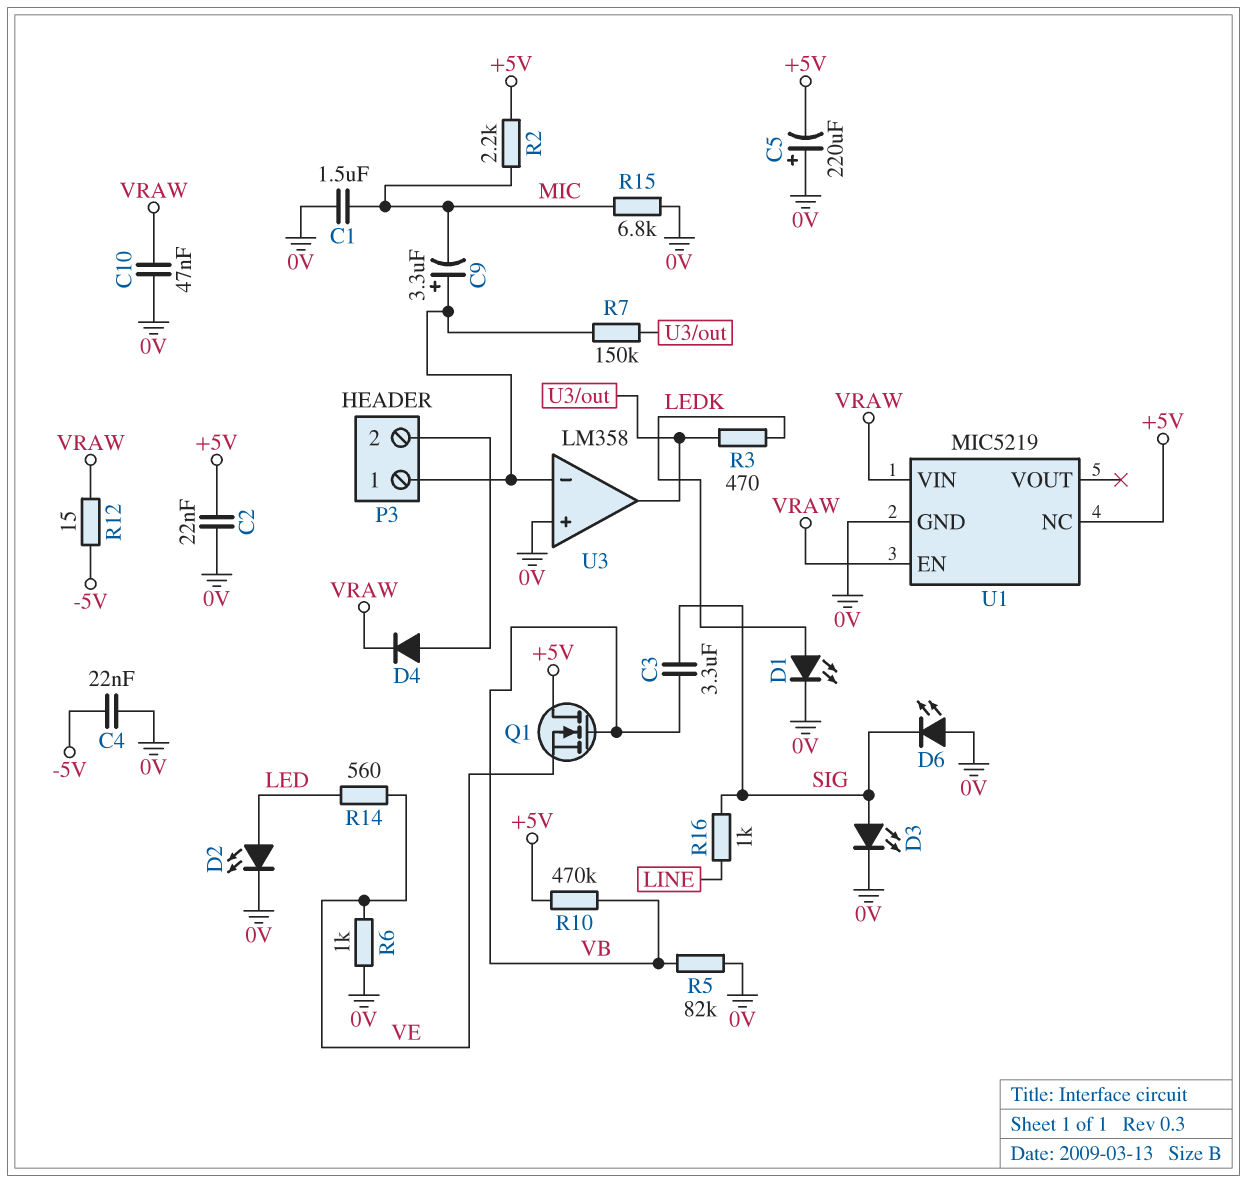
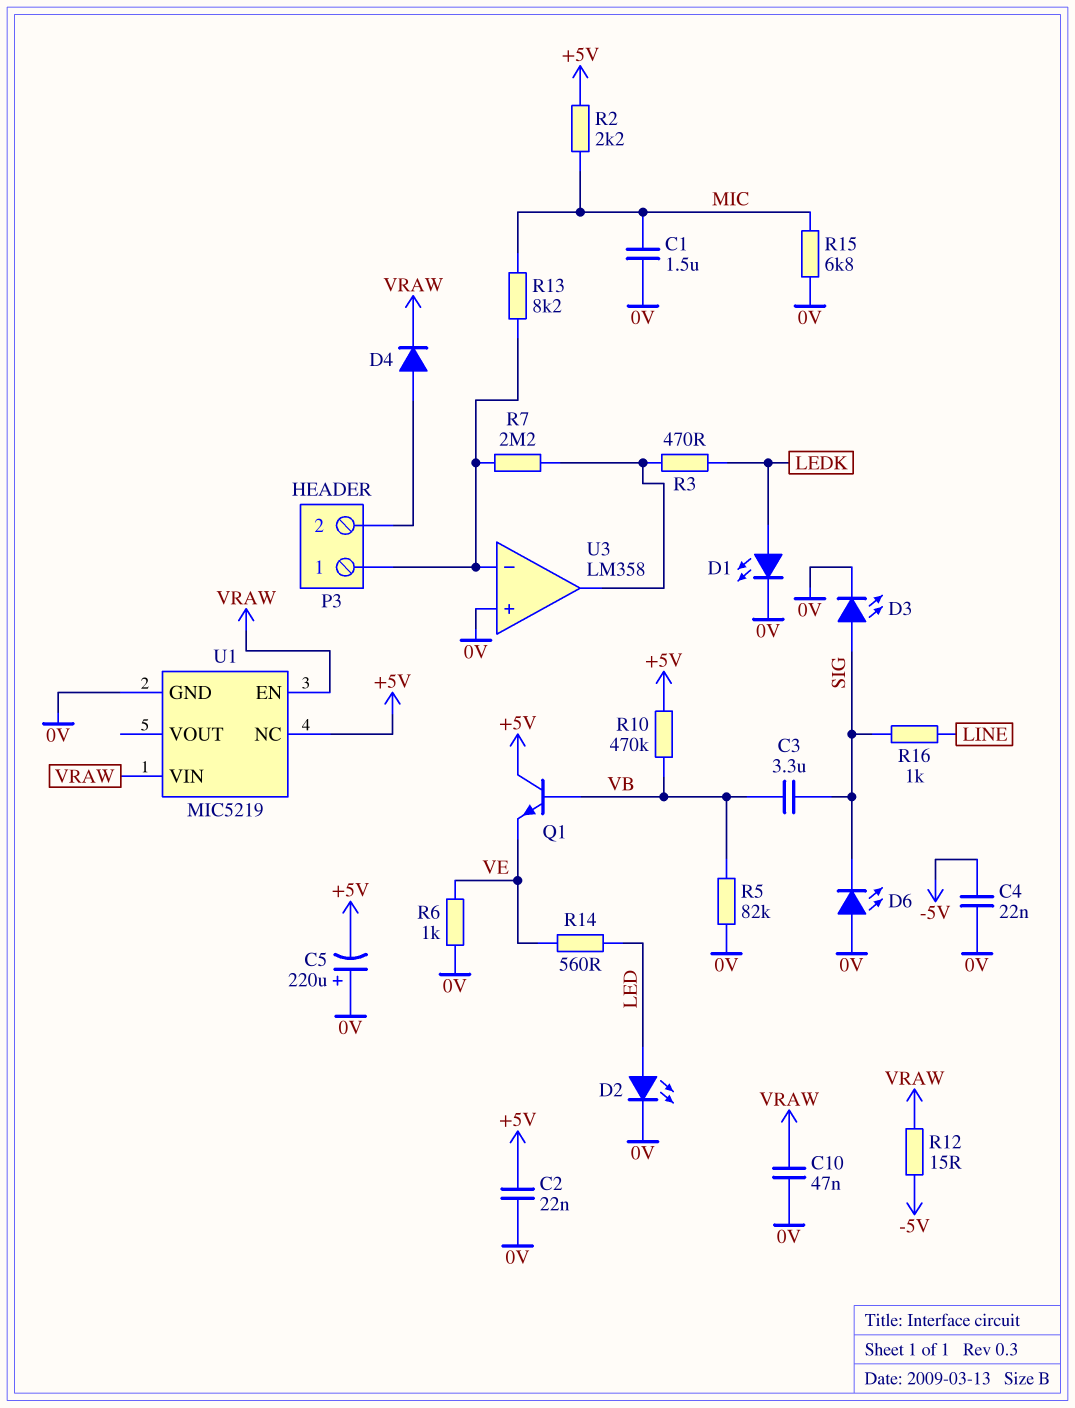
C9: 3.3uF (plus P3/1, minus MIC) -> none
Q1: NMOS (G VB, D +5V, S VE) -> NPN (B VB, C +5V, E VE)
R7: 150k (P3/1, U3/out) -> 2.2M (P3/1, U3/out)
R13: none -> 8.2k (MIC, P3/1)

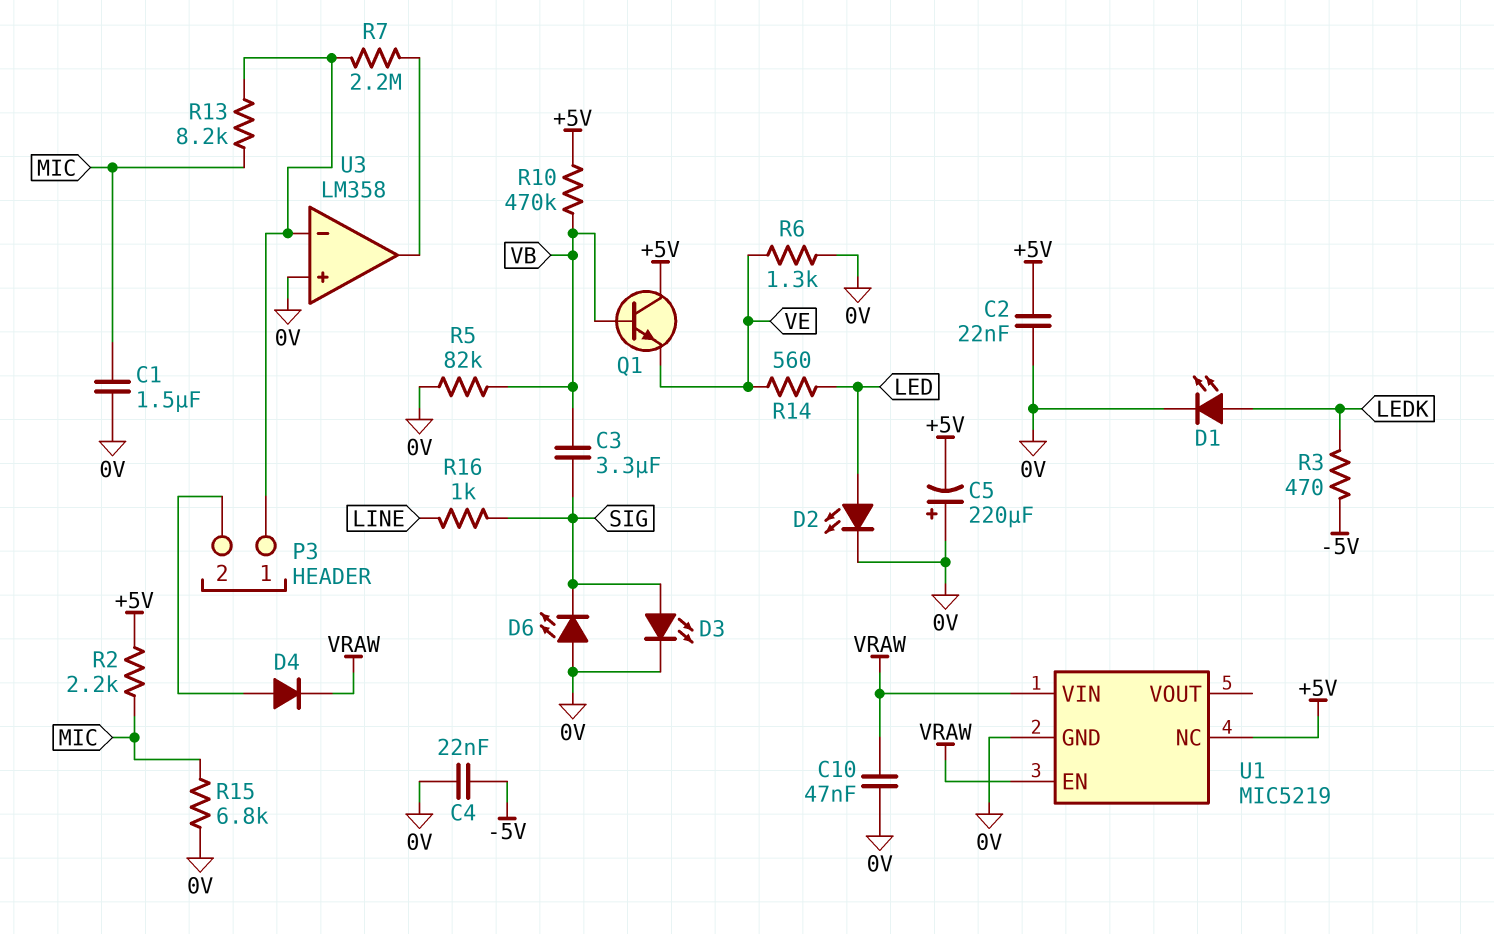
R3: 470 (LEDK, U3/out) -> 470 (-5V, LEDK)
R6: 1k (0V, VE) -> 1.3k (0V, VE)
R12: 15 (-5V, VRAW) -> none

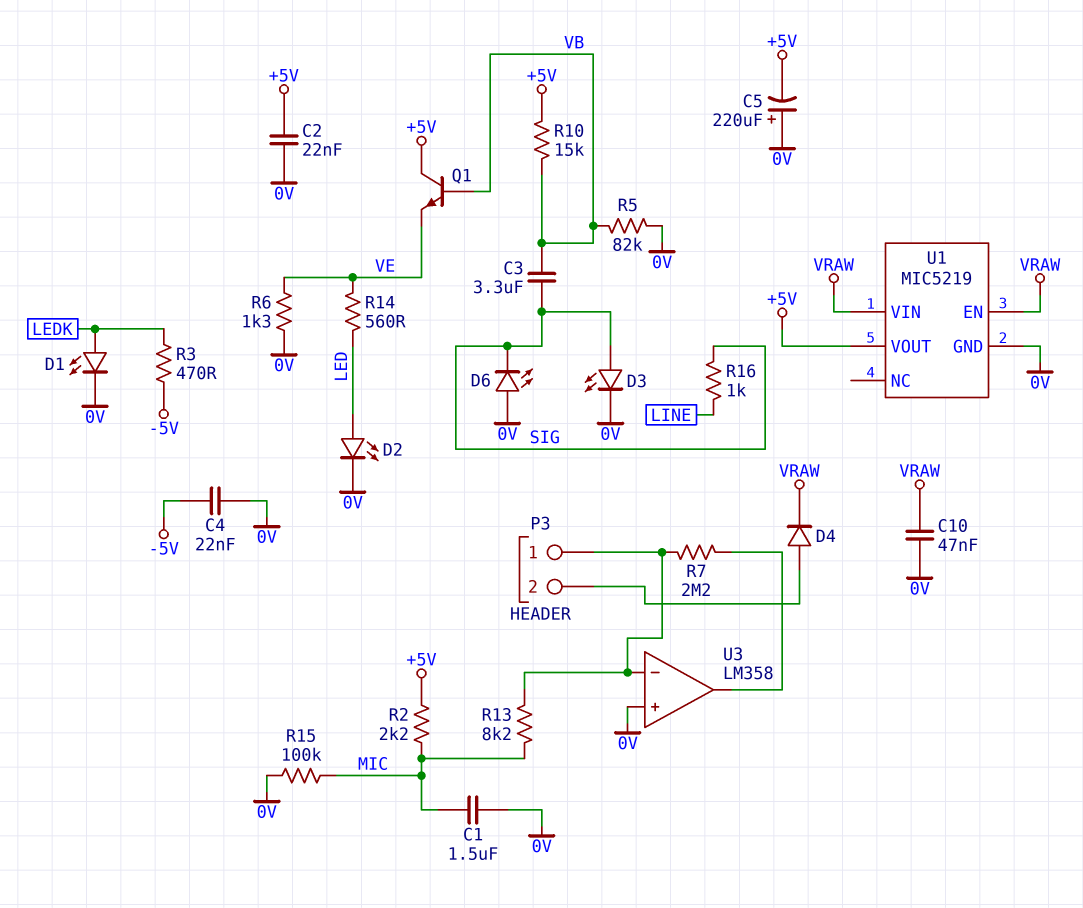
R10: 470k (+5V, VB) -> 15k (+5V, VB)
R15: 6.8k (0V, MIC) -> 100k (0V, MIC)
U1 pin NC: +5V -> none
U1 pin VOUT: none -> +5V

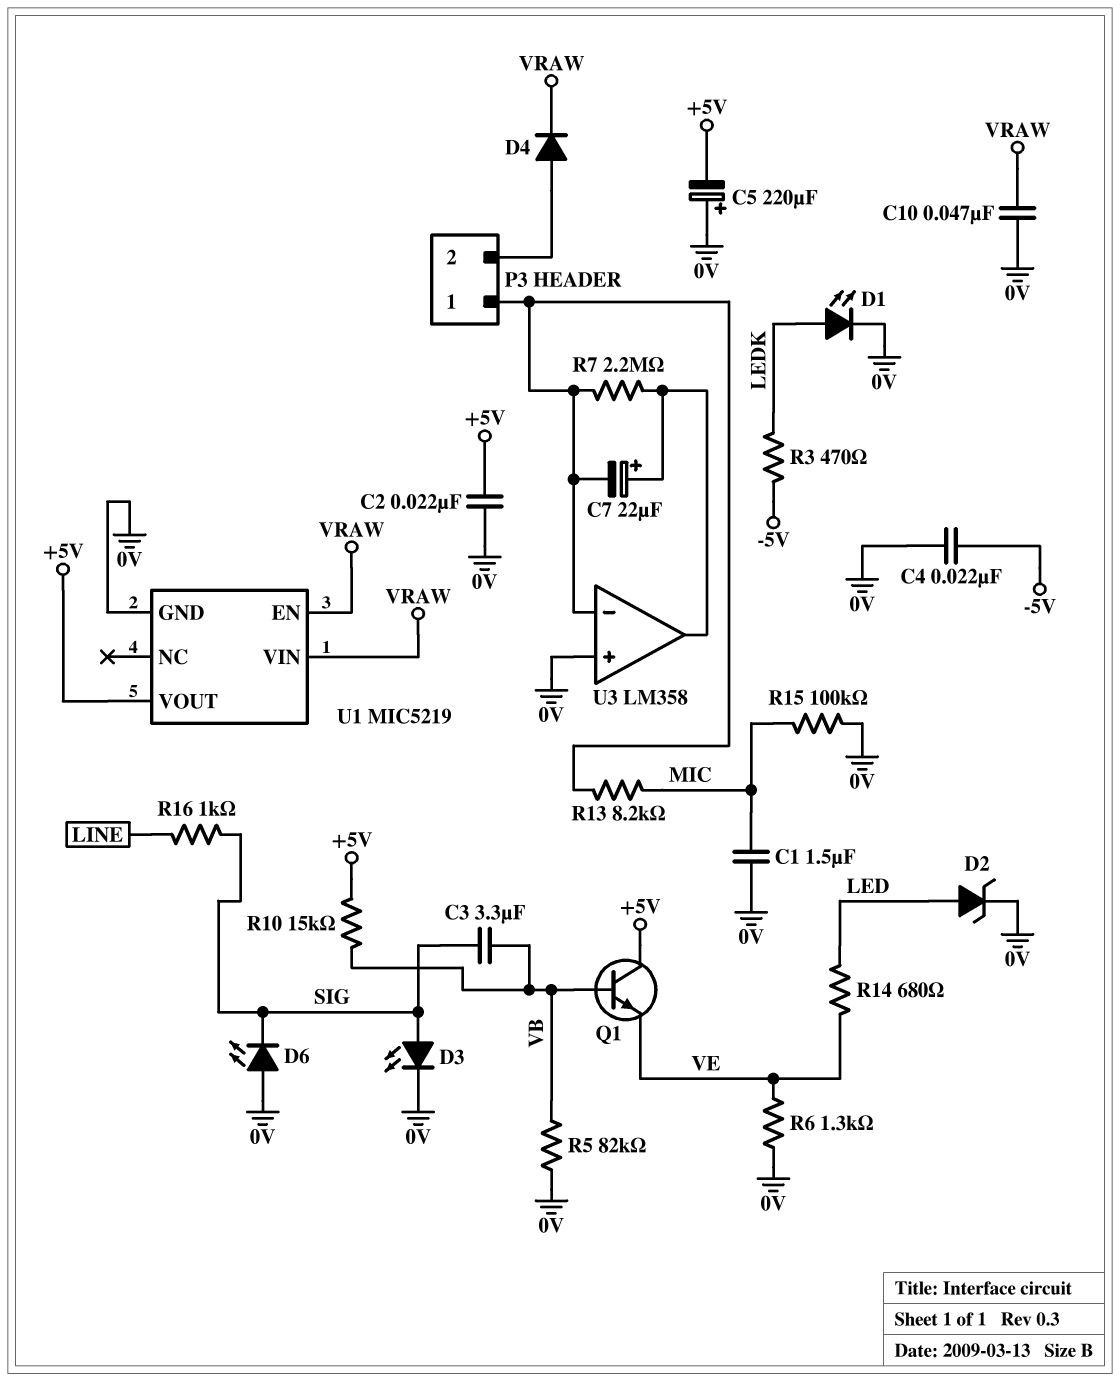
C7: none -> 22uF (plus U3/out, minus P3/1)
D2: LED (A LED, K 0V) -> zener (A LED, K 0V)
R2: 2.2k (+5V, MIC) -> none
R14: 560 (LED, VE) -> 680 (LED, VE)

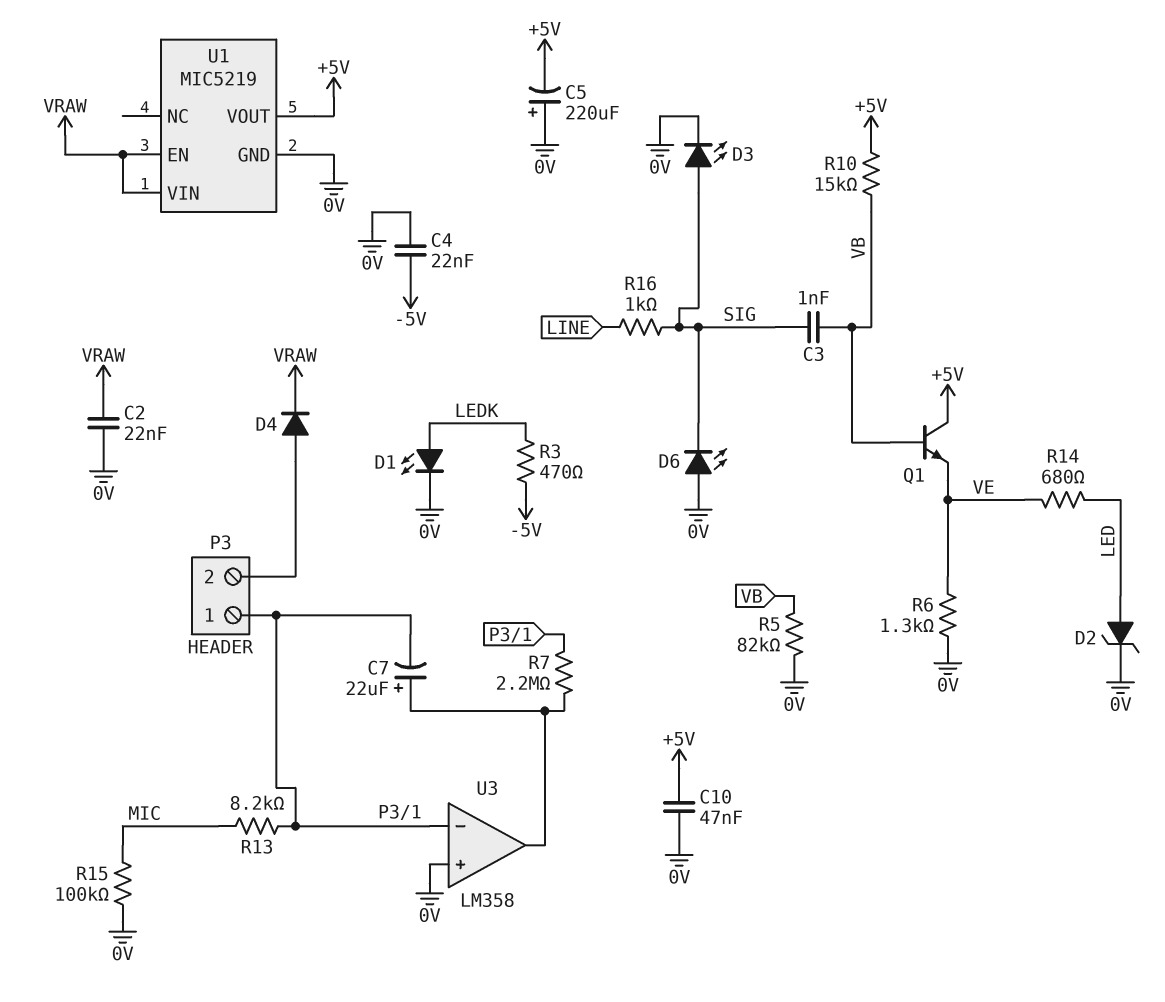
C1: 1.5uF (0V, MIC) -> none
C2: 22nF (+5V, 0V) -> 22nF (0V, VRAW)
C3: 3.3uF (SIG, VB) -> 1nF (SIG, VB)
C10: 47nF (0V, VRAW) -> 47nF (+5V, 0V)

